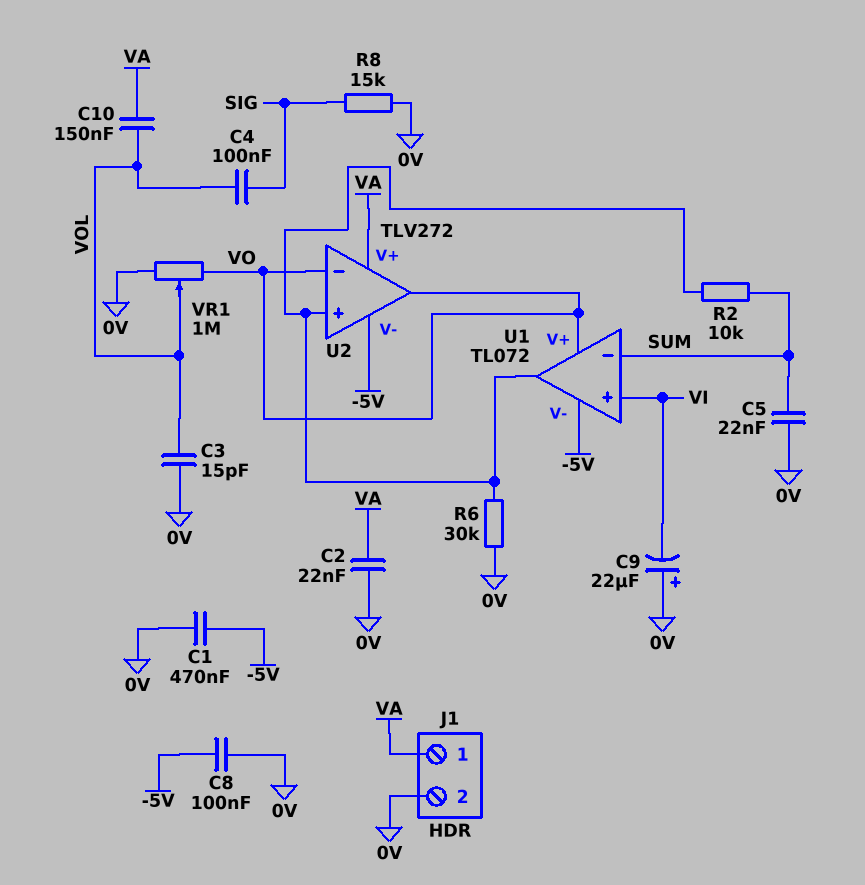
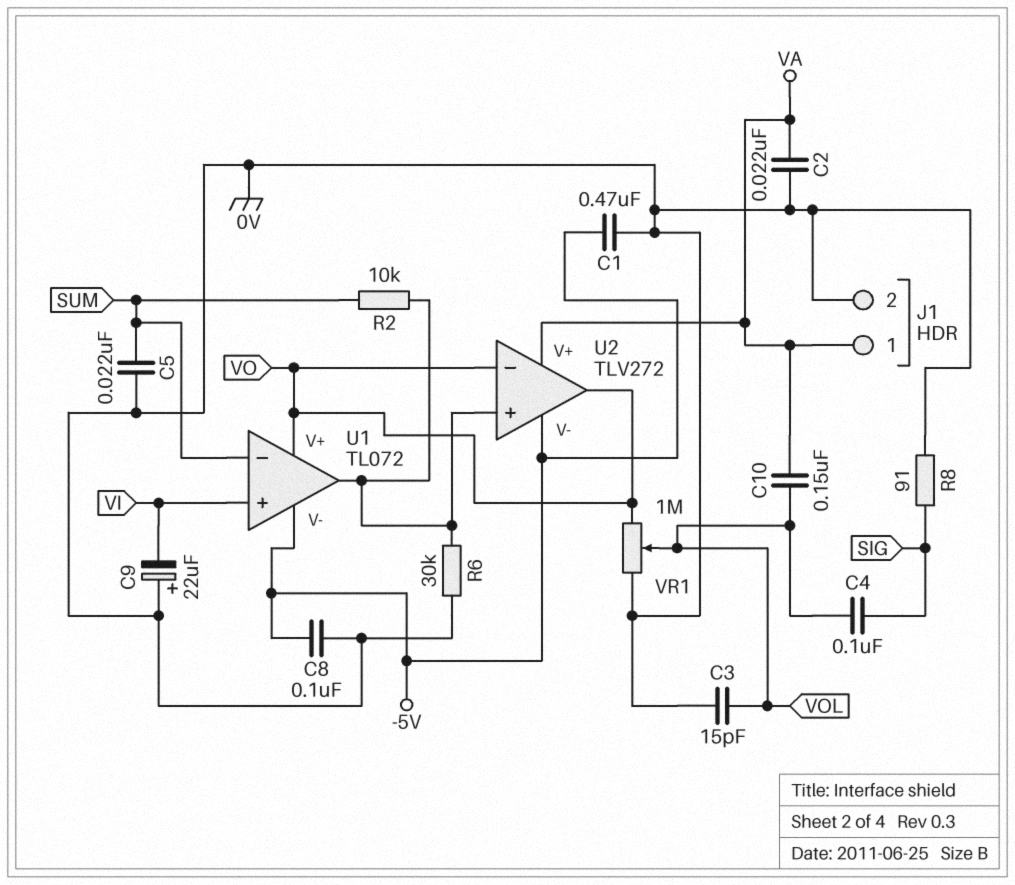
R8: 15k (0V, SIG) -> 91 (0V, SIG)

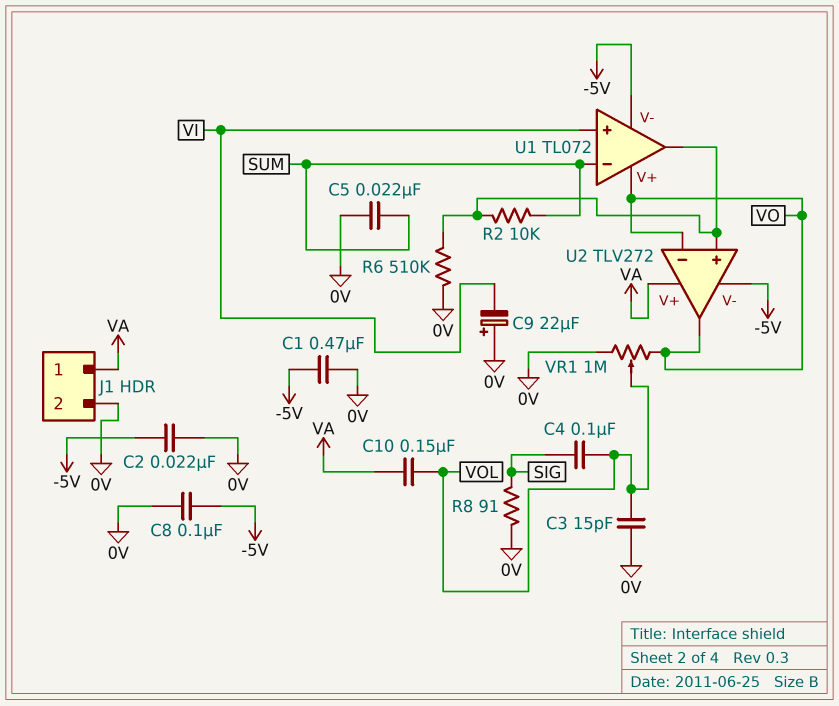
C2: 22nF (0V, VA) -> 22nF (-5V, 0V)
R6: 30k (0V, U1/out) -> 510k (0V, U1/out)

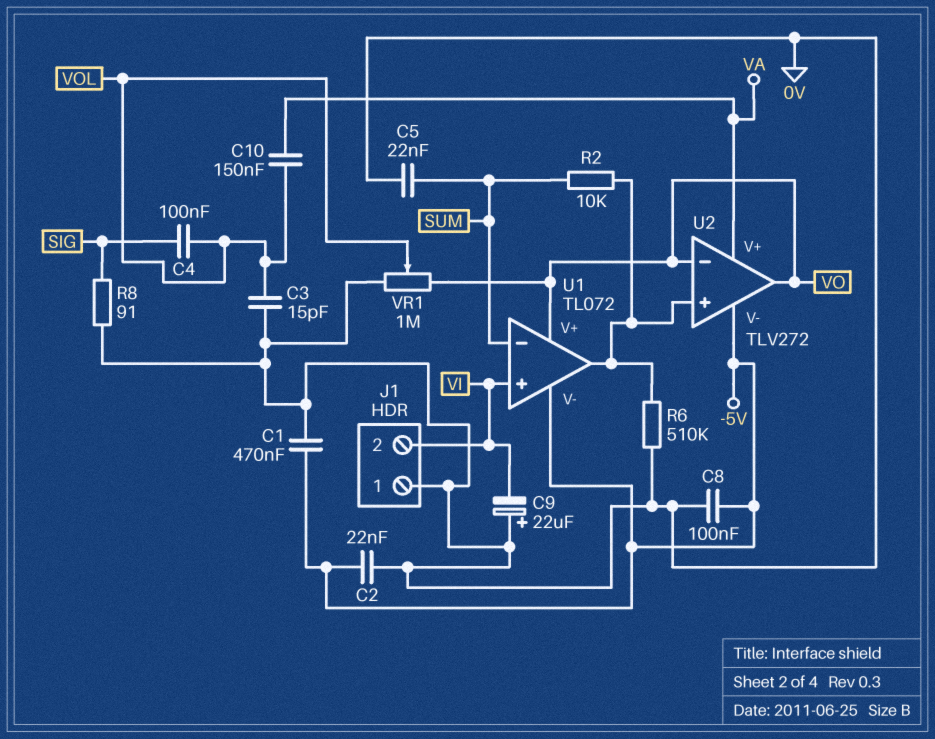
J1 pin 1: VA -> 0V
J1 pin 2: 0V -> VI

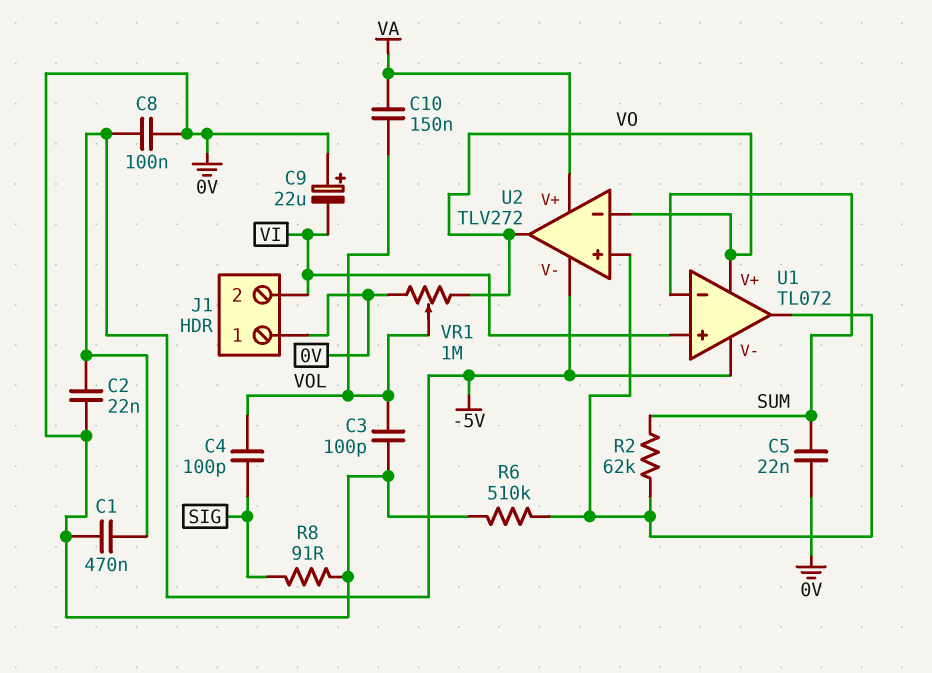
C3: 15pF (0V, VOL) -> 100pF (0V, VOL)
C4: 100nF (SIG, VOL) -> 100pF (SIG, VOL)
R2: 10k (SUM, U1/out) -> 62k (SUM, U1/out)

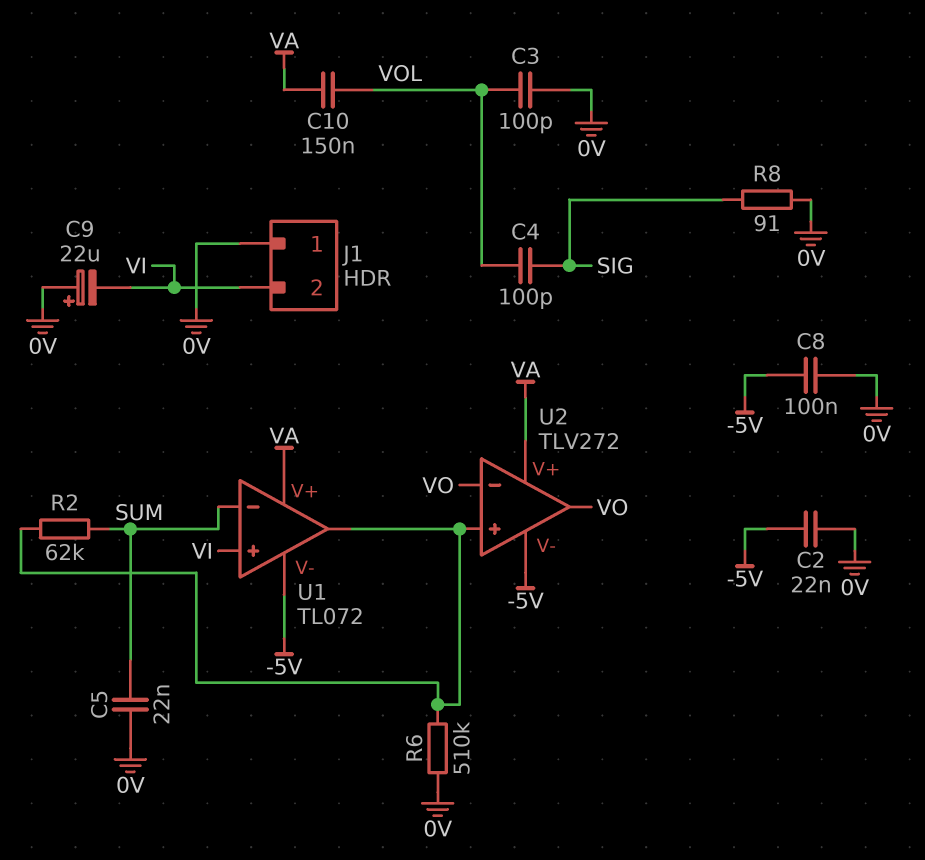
C1: 470nF (-5V, 0V) -> none
U1 pin V+: VO -> VA
VR1: 1M (0V, VO, wiper VOL) -> none

